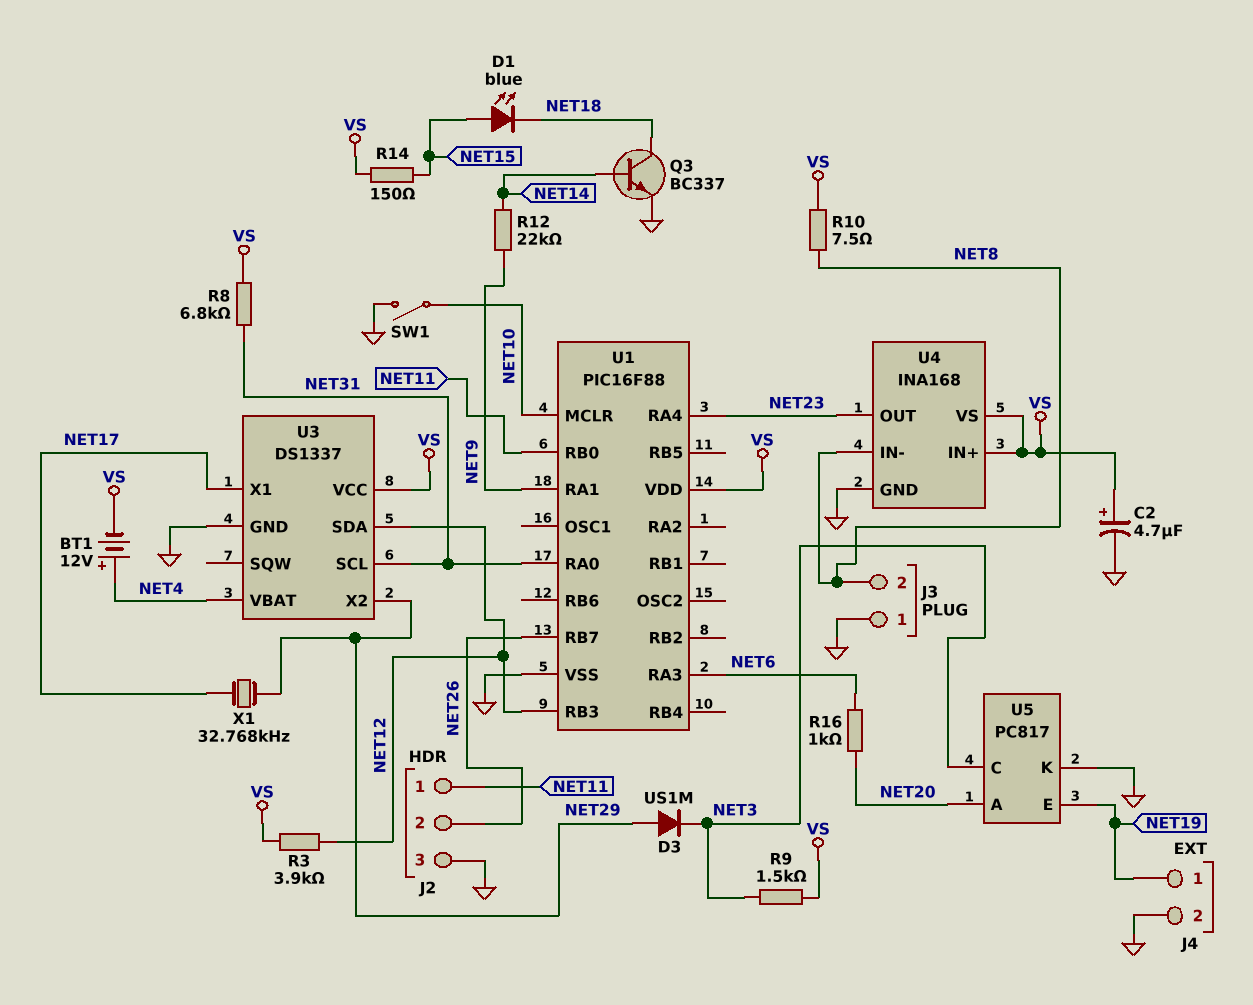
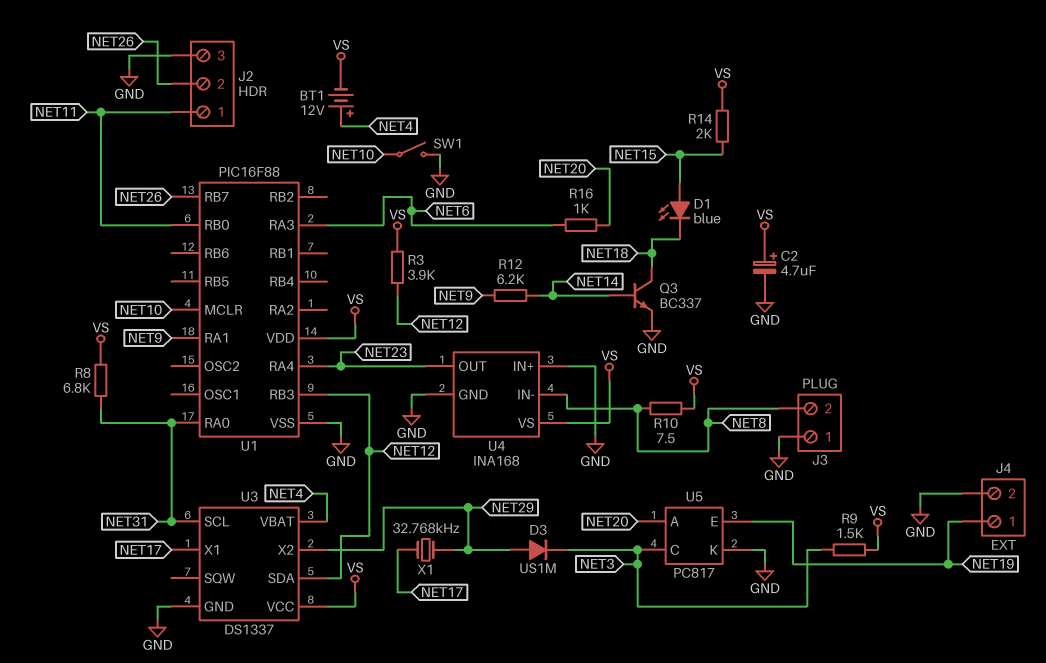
R12: 22k (NET9, NET14) -> 6.2k (NET9, NET14)
R14: 150 (NET15, VS) -> 2k (NET15, VS)
U4 pin IN+: VS -> GND

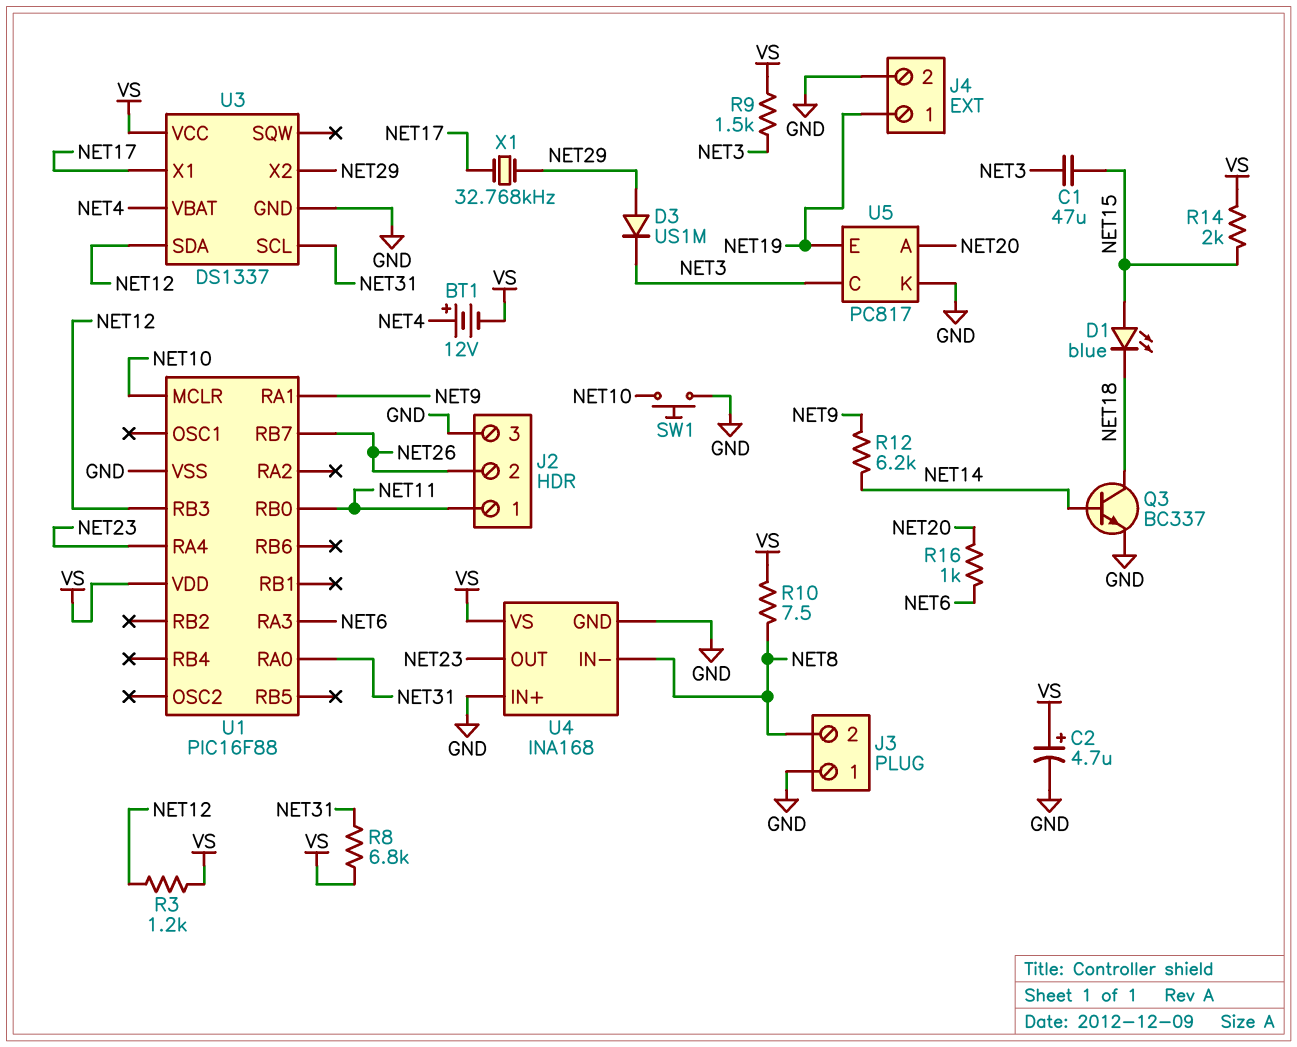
C1: none -> 47uF (NET3, NET15)
R3: 3.9k (NET12, VS) -> 1.2k (NET12, VS)
SW1: switch (GND, NET10) -> button (GND, NET10)

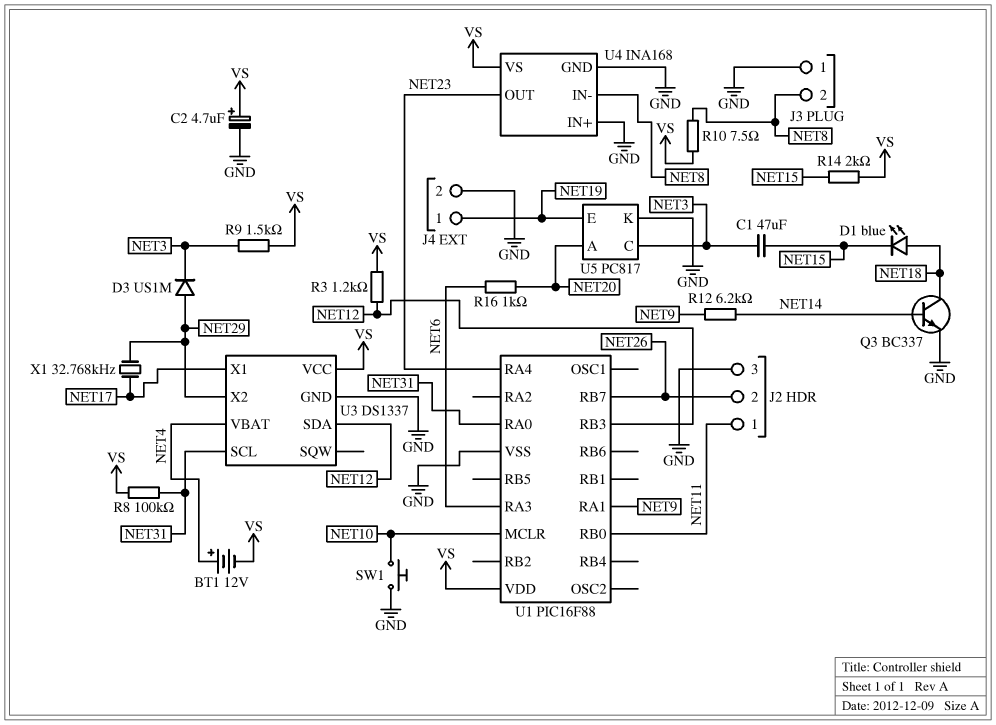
D1: LED blue (A NET15, K NET18) -> LED blue (A NET18, K NET15)
R8: 6.8k (NET31, VS) -> 100k (NET31, VS)

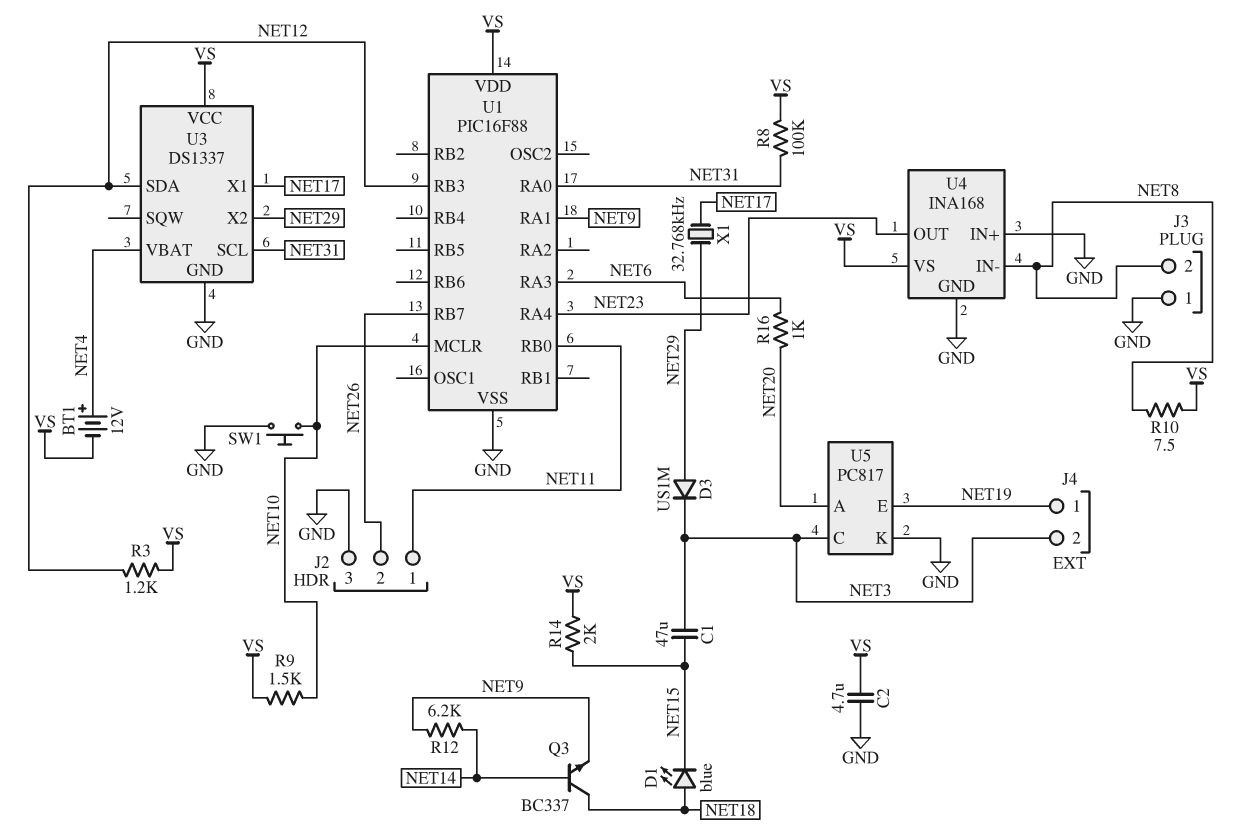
C2: 4.7uF (plus VS, minus GND) -> 4.7uF (GND, VS)
J4 pin 2: GND -> NET3
Q3: NPN BC337 (B NET14, C NET18, E GND) -> NPN BC337 (B NET14, C NET18, E NET9)
R9: 1.5k (NET3, VS) -> 1.5k (NET10, VS)

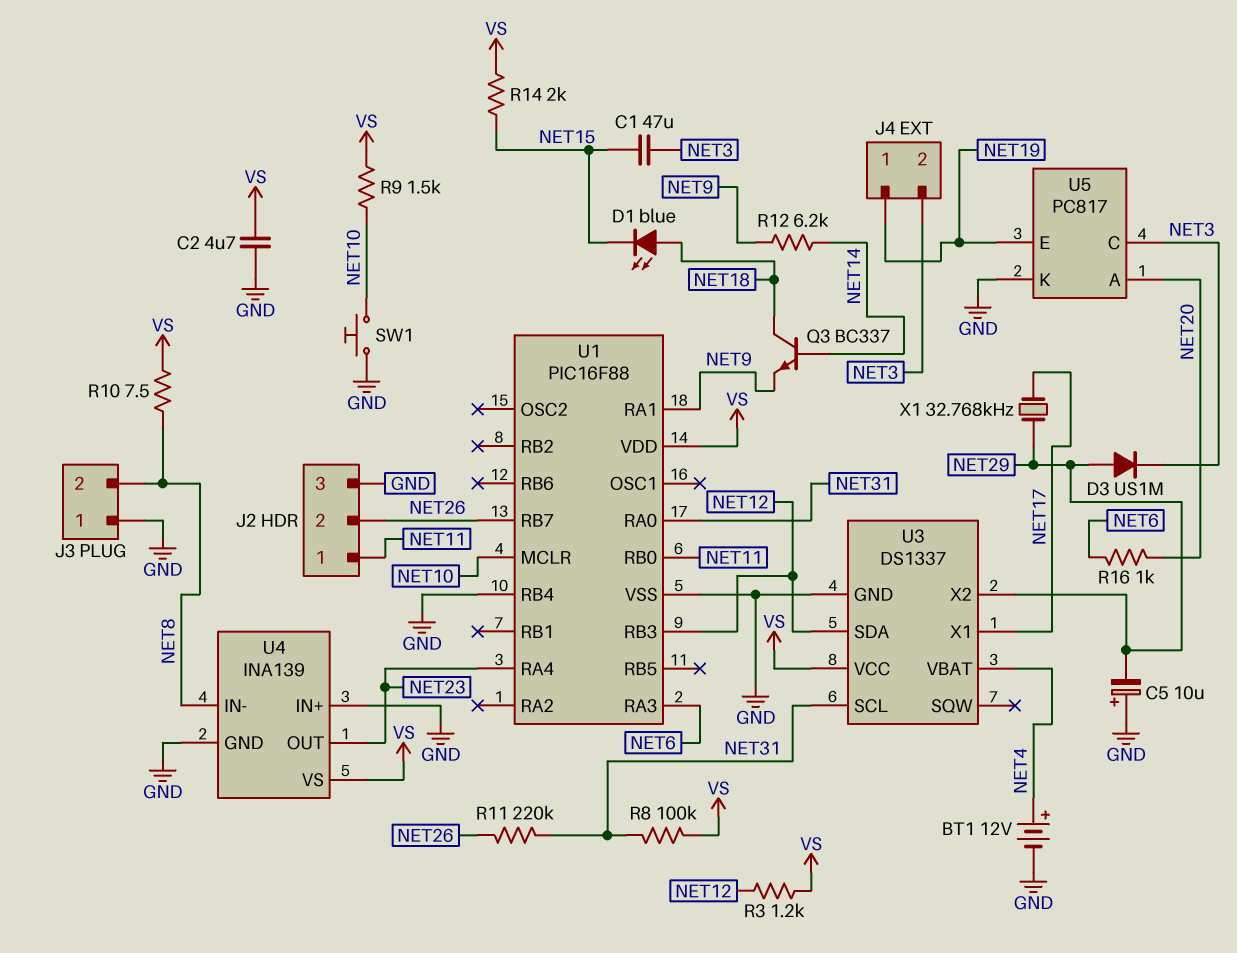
BT1: 12V (plus NET4, minus VS) -> 12V (plus NET4, minus GND)
C5: none -> 10uF (plus GND, minus NET29)
R11: none -> 220k (NET26, NET31)
U1 pin RB4: none -> GND
U4: INA168 -> INA139

